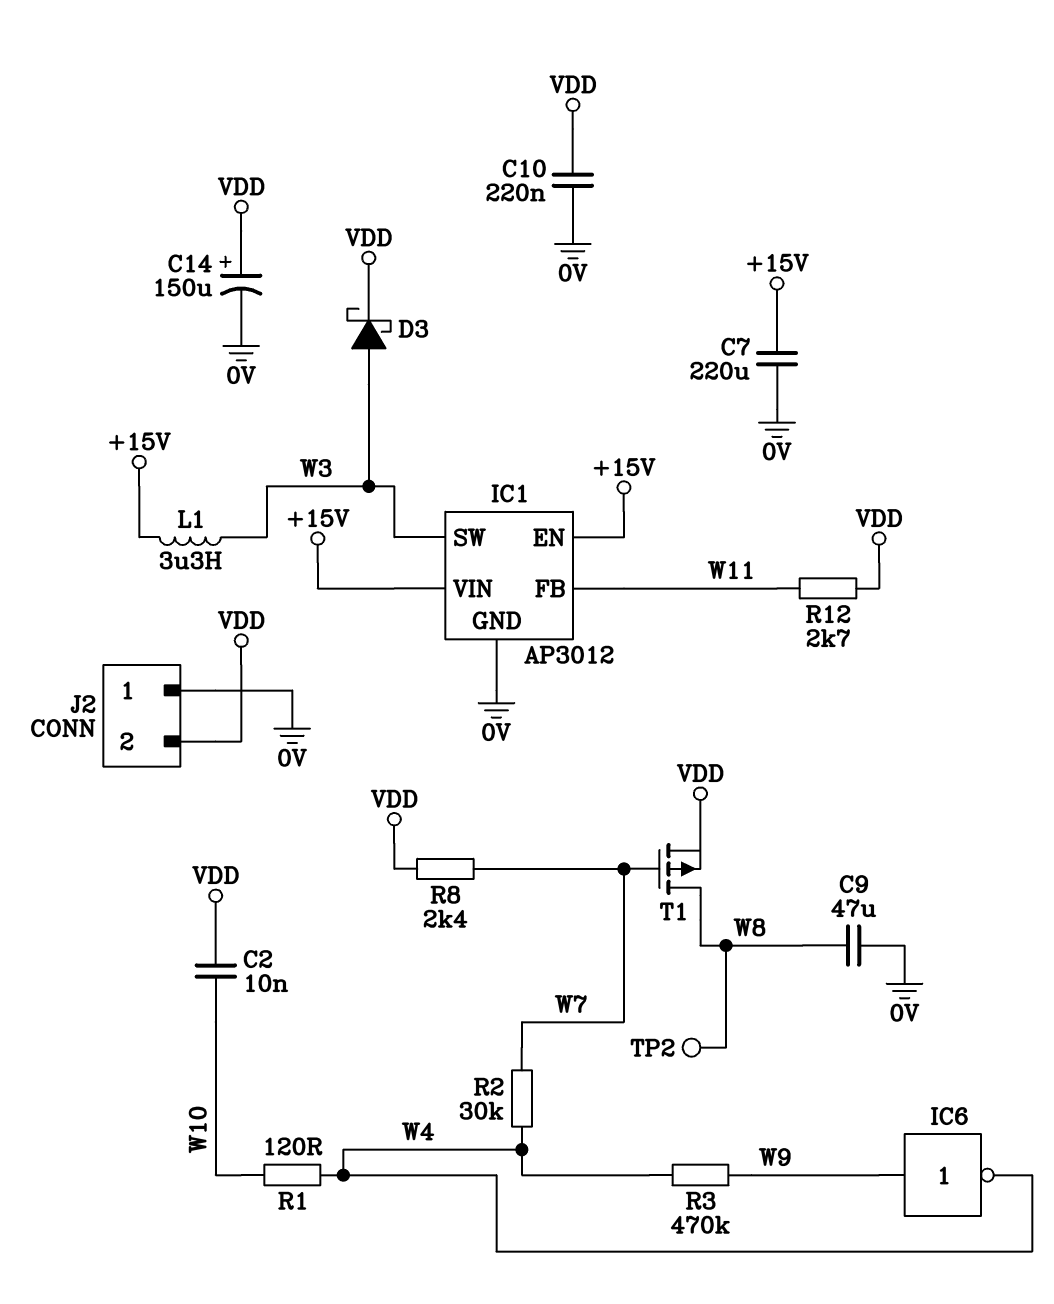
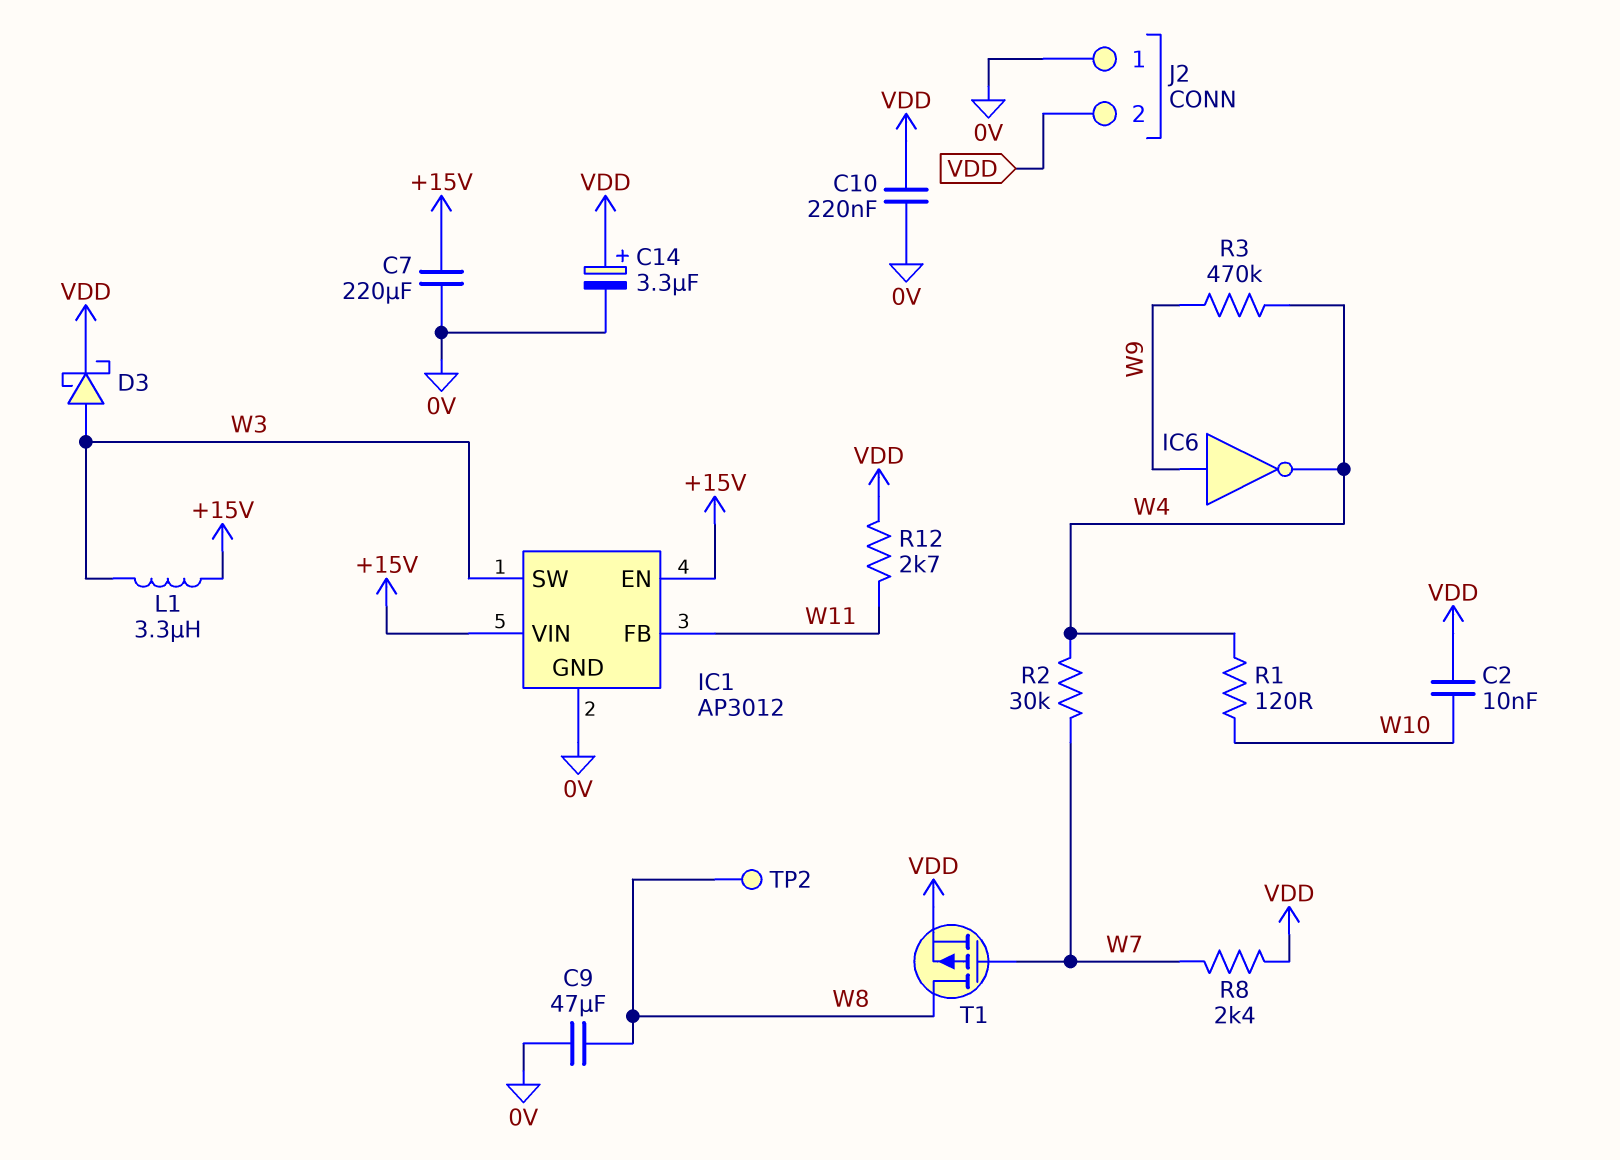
C14: 150uF (plus VDD, minus 0V) -> 3.3uF (plus VDD, minus 0V)

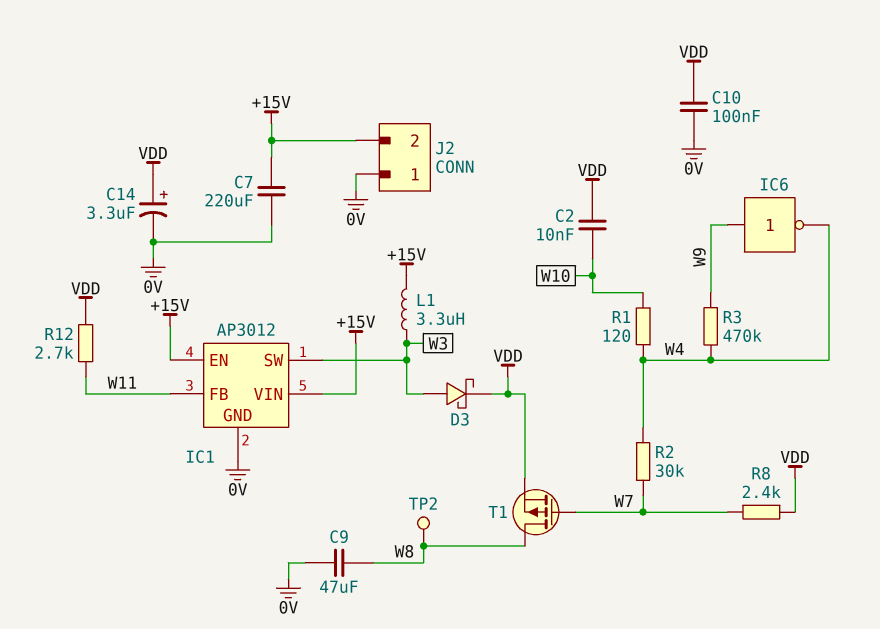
C10: 220nF (0V, VDD) -> 100nF (0V, VDD)
J2 pin 2: VDD -> +15V

